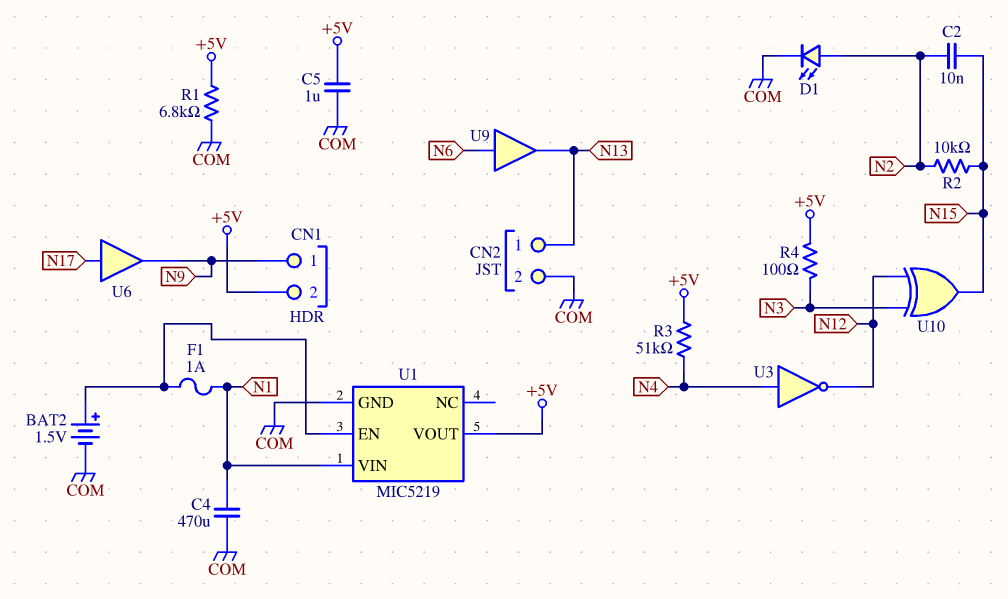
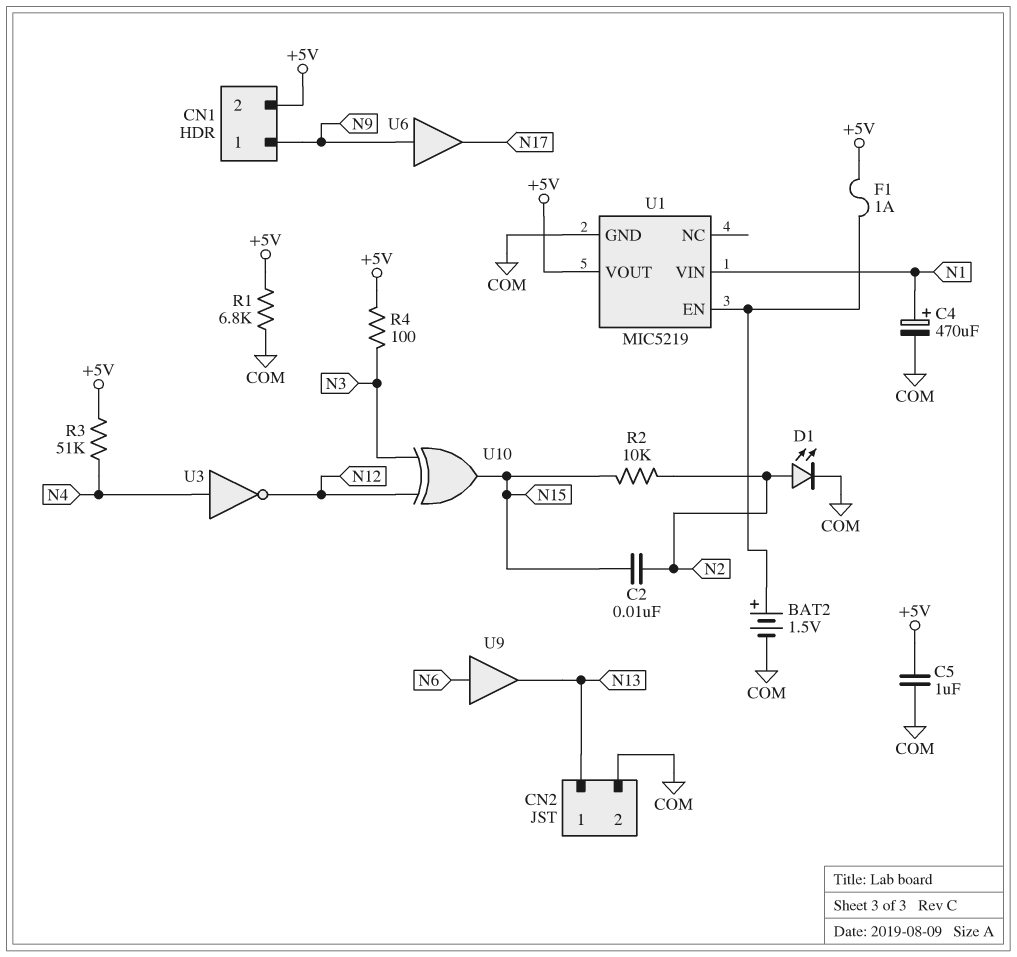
C4: 470uF (COM, N1) -> 470uF (plus N1, minus COM)
F1: 1A (N1, U1/EN) -> 1A (+5V, U1/EN)
U6: buffer (in N17, out N9) -> buffer (in N9, out N17)

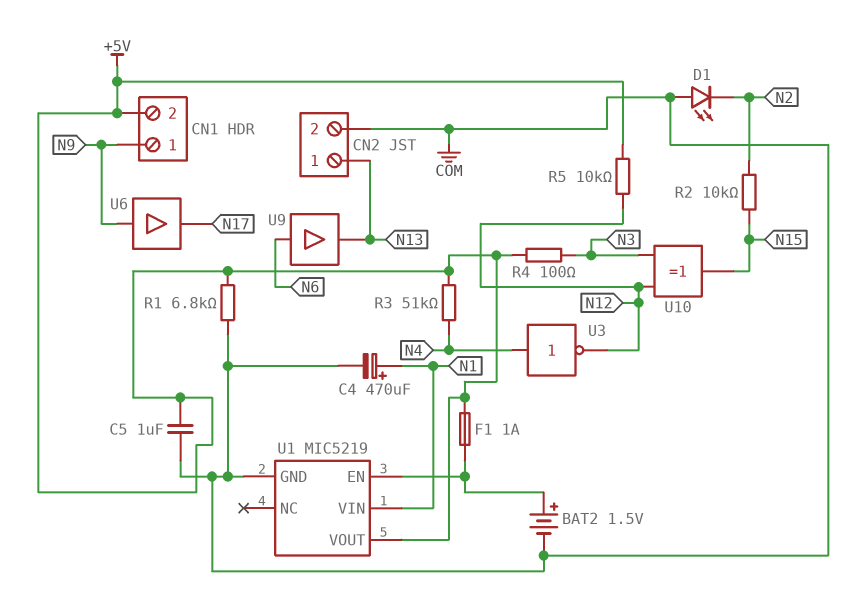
C2: 10nF (N2, N15) -> none
D1: LED (A N2, K COM) -> LED (A COM, K N2)
R5: none -> 10k (+5V, N12)

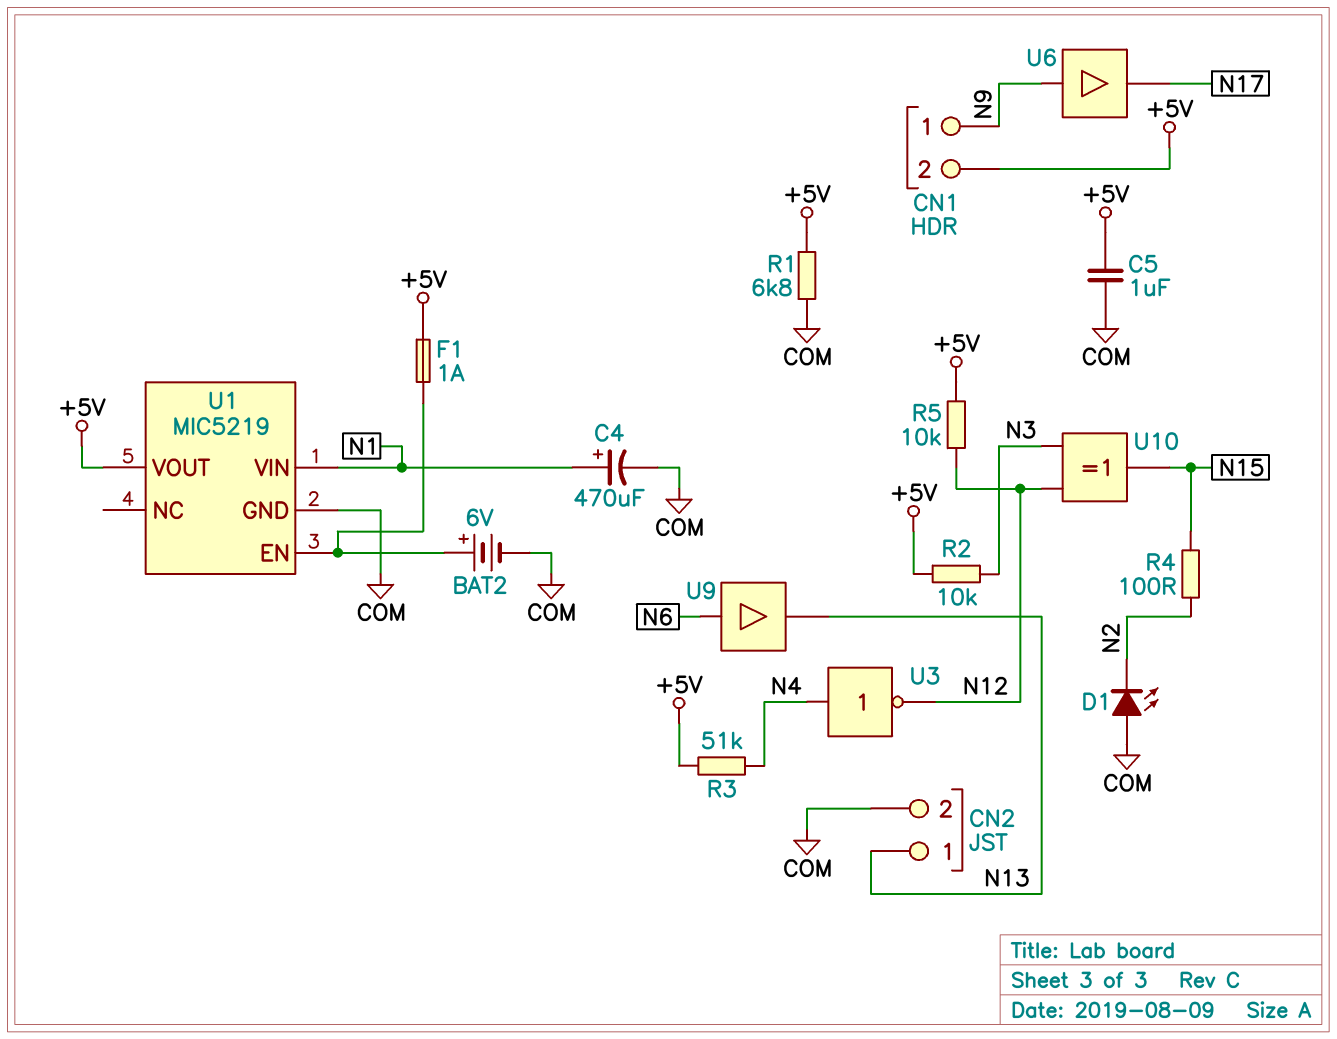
BAT2: 1.5V (plus U1/EN, minus COM) -> 6V (plus U1/EN, minus COM)
R2: 10k (N2, N15) -> 10k (+5V, N3)
R4: 100 (+5V, N3) -> 100 (N2, N15)

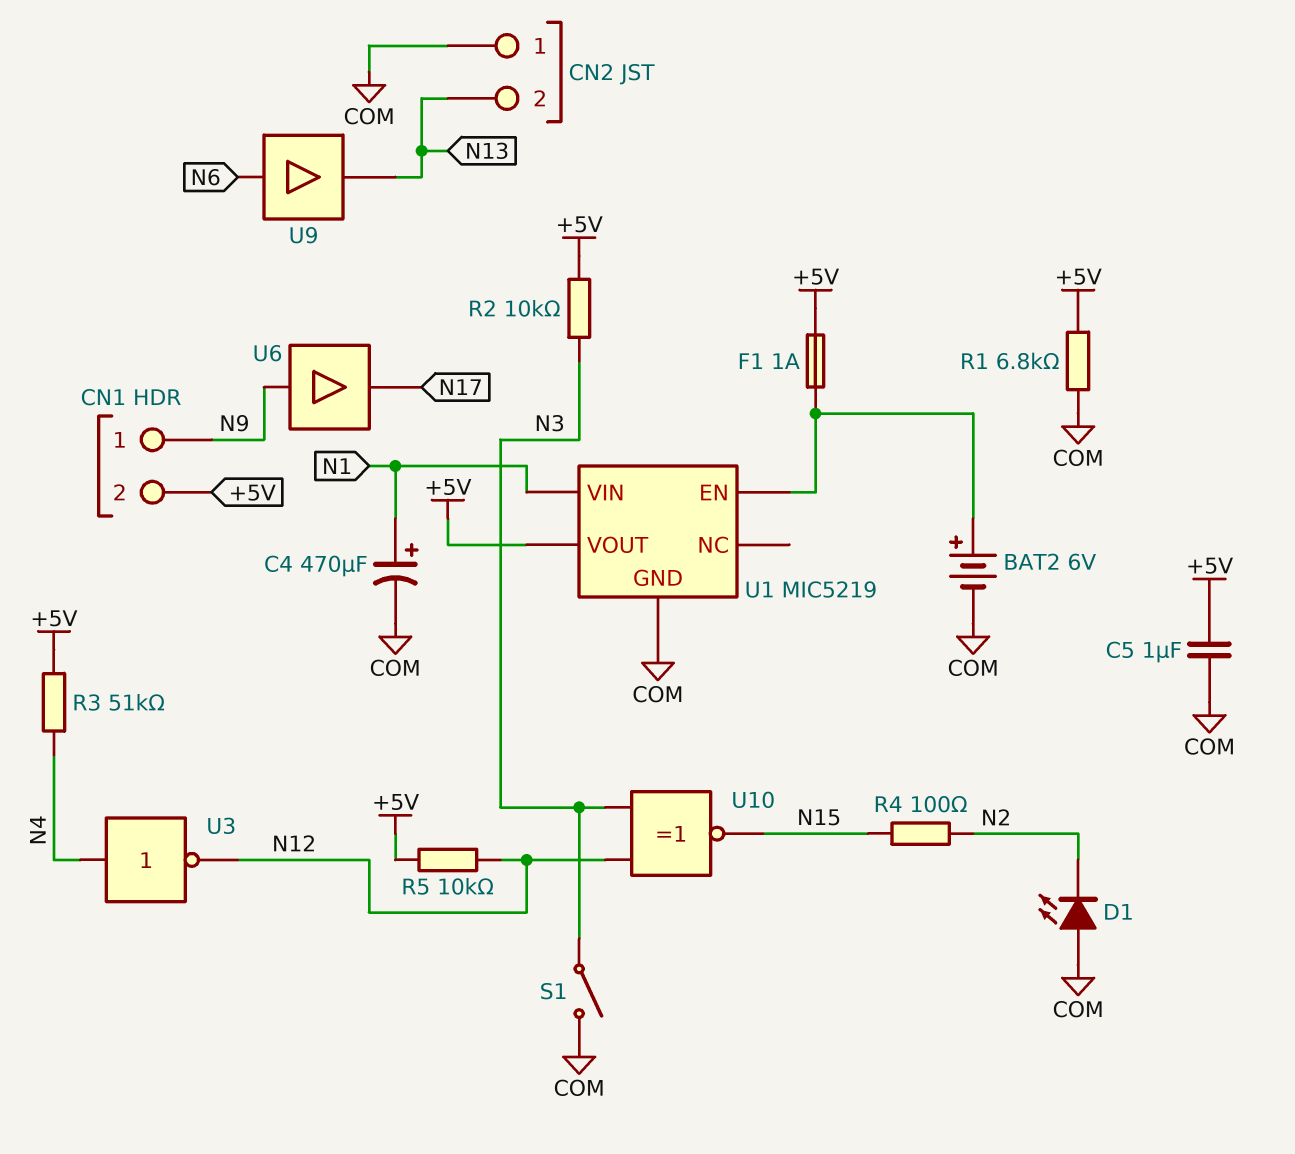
CN2 pin 1: N13 -> COM
CN2 pin 2: COM -> N13
S1: none -> switch (COM, N3)
U10: XOR (in N3, in N12, out N15) -> XNOR (in N3, in N12, out N15)

